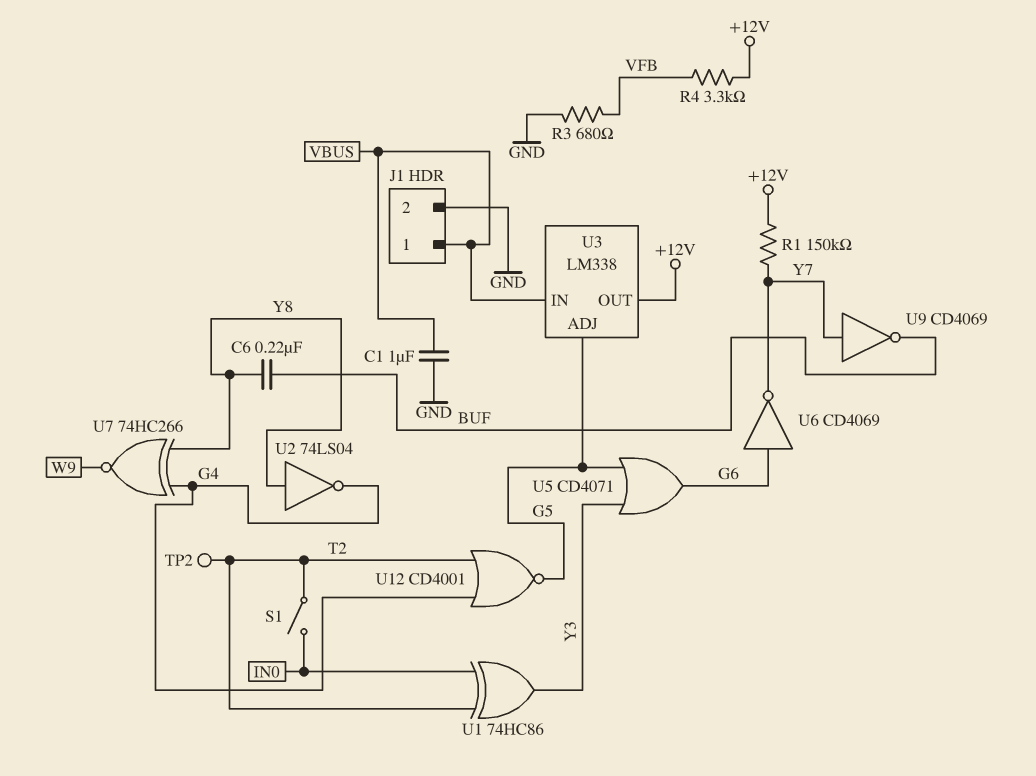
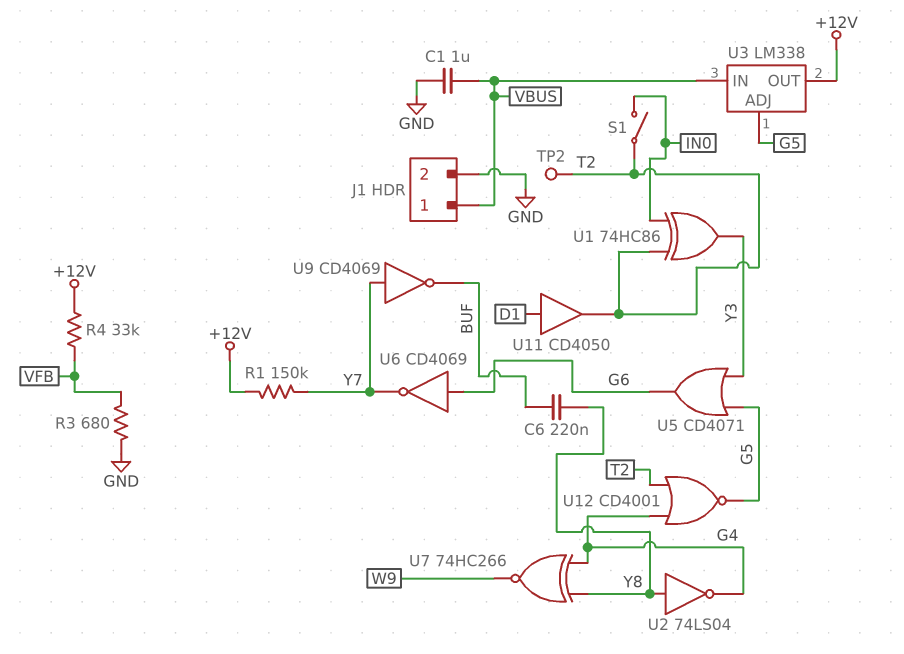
R4: 3.3k (+12V, VFB) -> 33k (+12V, VFB)
U11: none -> buffer CD4050 (in D1, out T2)

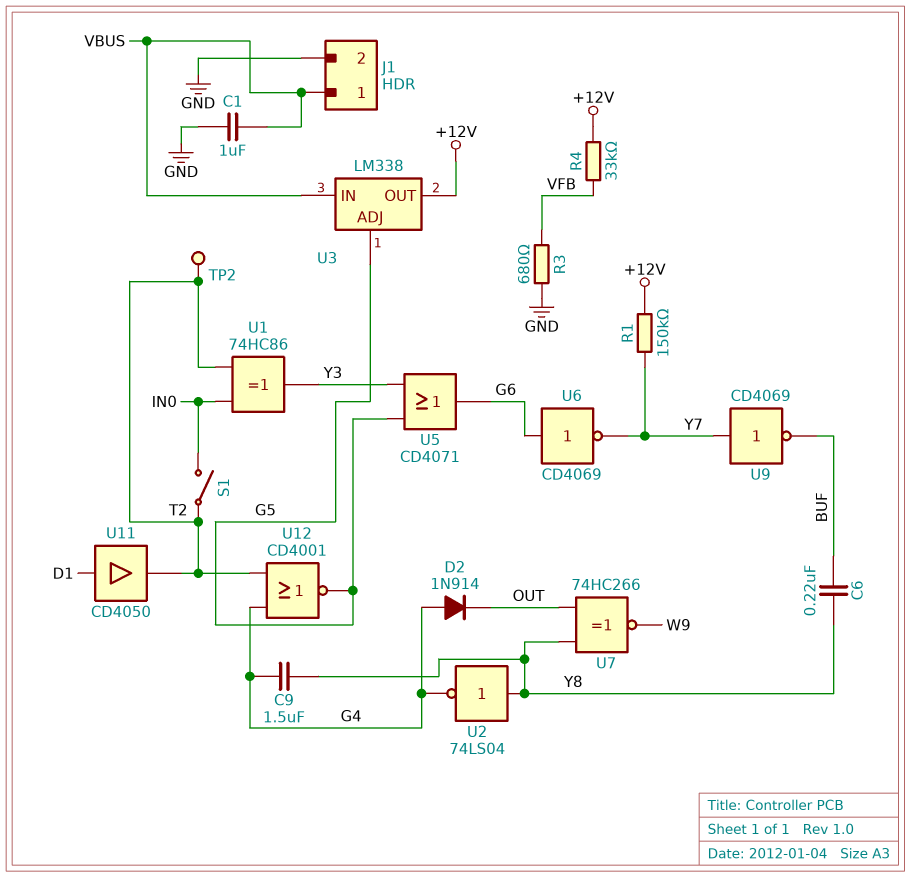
C9: none -> 1.5uF (G4, Y8)
D2: none -> diode 1N914 (A G4, K OUT)
U7: XNOR 74HC266 (in G4, in Y8, out W9) -> XNOR 74HC266 (in OUT, in Y8, out W9)

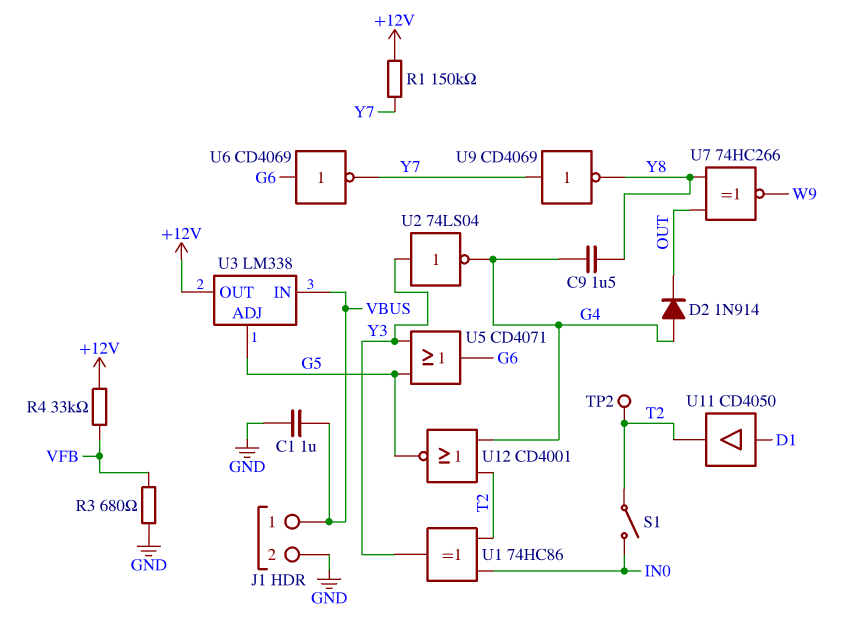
C6: 220nF (BUF, Y8) -> none
U2: NOT 74LS04 (in Y8, out G4) -> NOT 74LS04 (in Y3, out G4)
U9: NOT CD4069 (in Y7, out BUF) -> NOT CD4069 (in Y7, out Y8)

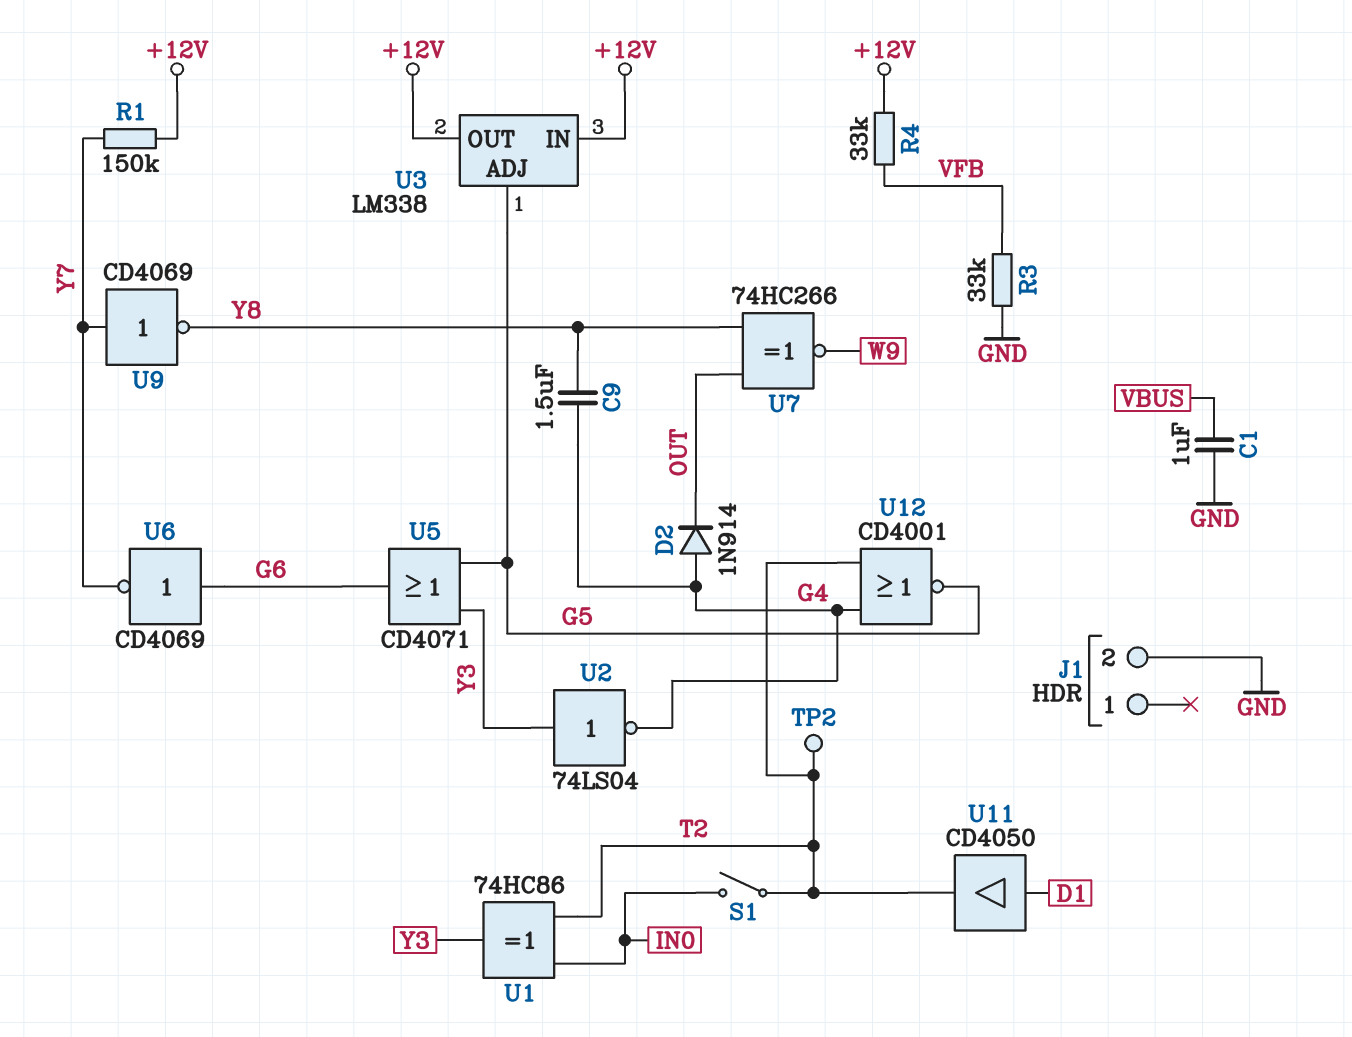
J1 pin 1: VBUS -> none
R3: 680 (GND, VFB) -> 33k (GND, VFB)
U3 pin IN: VBUS -> +12V

